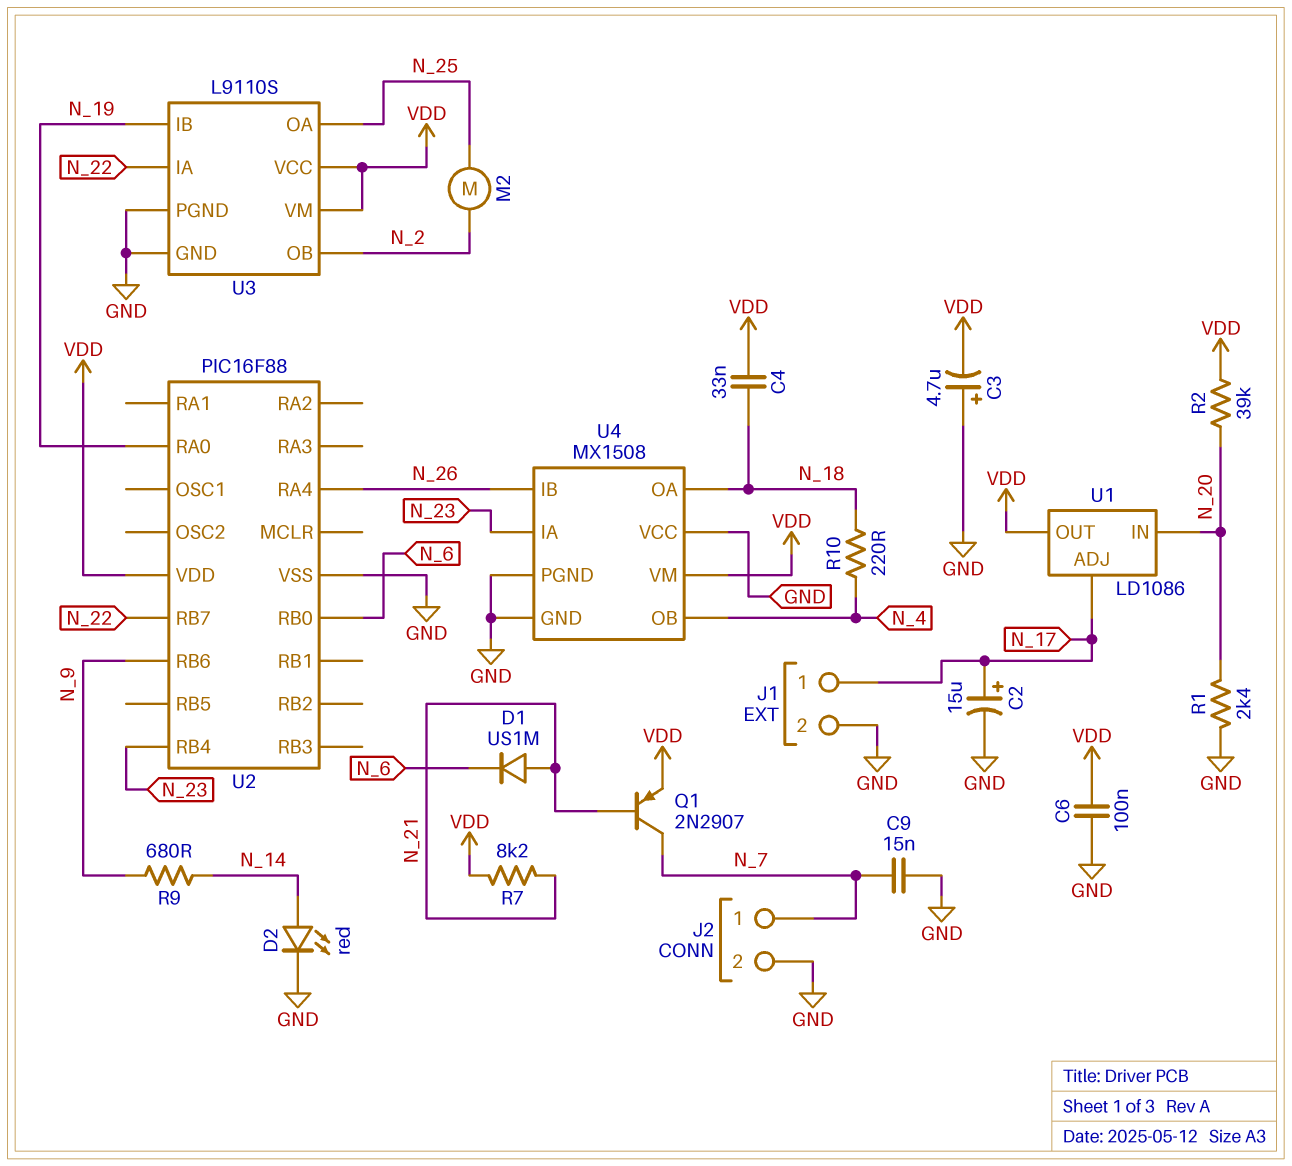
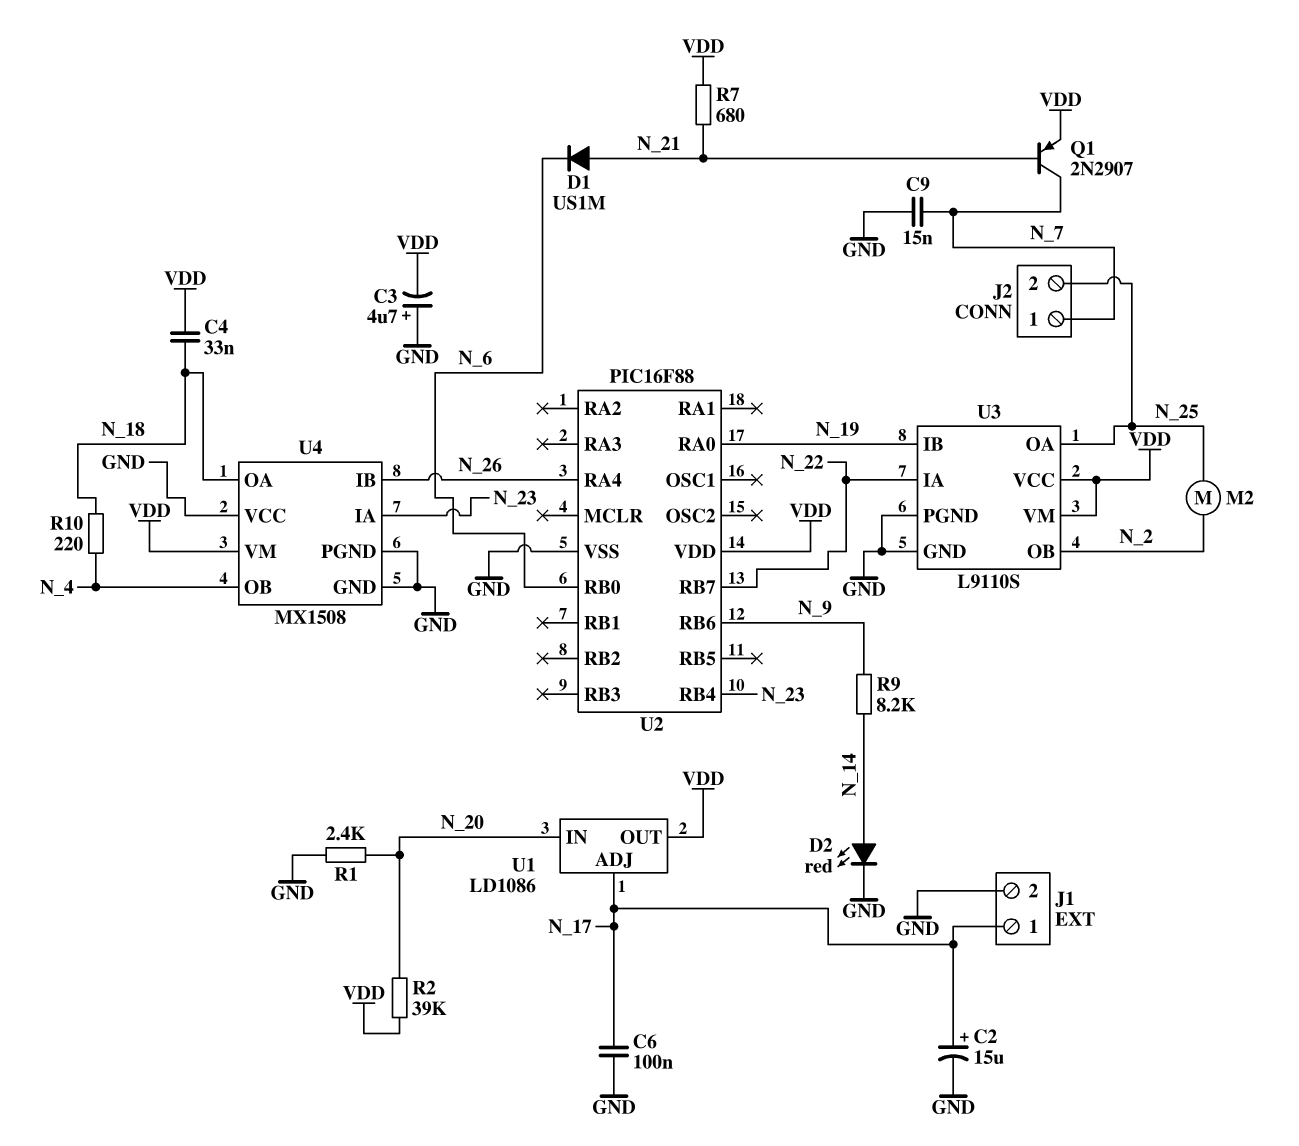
C6: 100nF (GND, VDD) -> 100nF (GND, N_17)
J2 pin 2: GND -> N_25
R7: 8.2k (N_21, VDD) -> 680 (N_21, VDD)
R9: 680 (N_9, N_14) -> 8.2k (N_9, N_14)

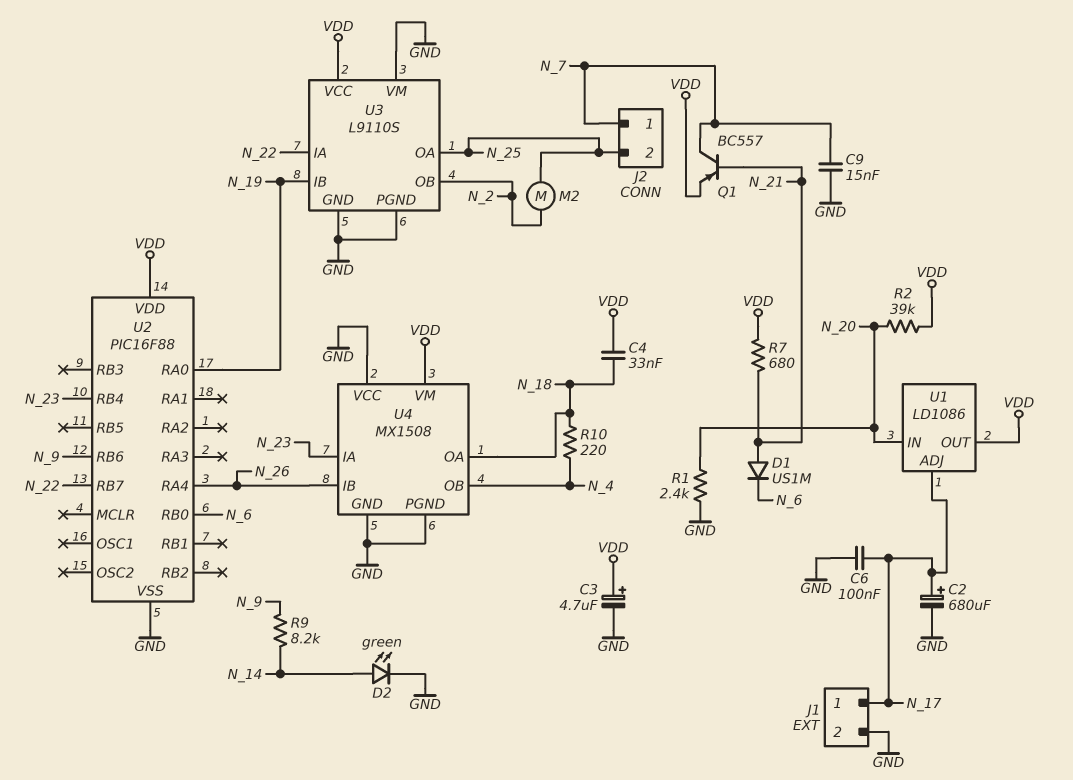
C2: 15uF (plus N_17, minus GND) -> 680uF (plus N_17, minus GND)
C3: 4.7uF (plus GND, minus VDD) -> 4.7uF (plus VDD, minus GND)
D2: LED red (A N_14, K GND) -> LED green (A N_14, K GND)
Q1: PNP 2N2907 (B N_21, C N_7, E VDD) -> PNP BC557 (B N_21, C N_7, E VDD)
U3 pin VM: VDD -> GND

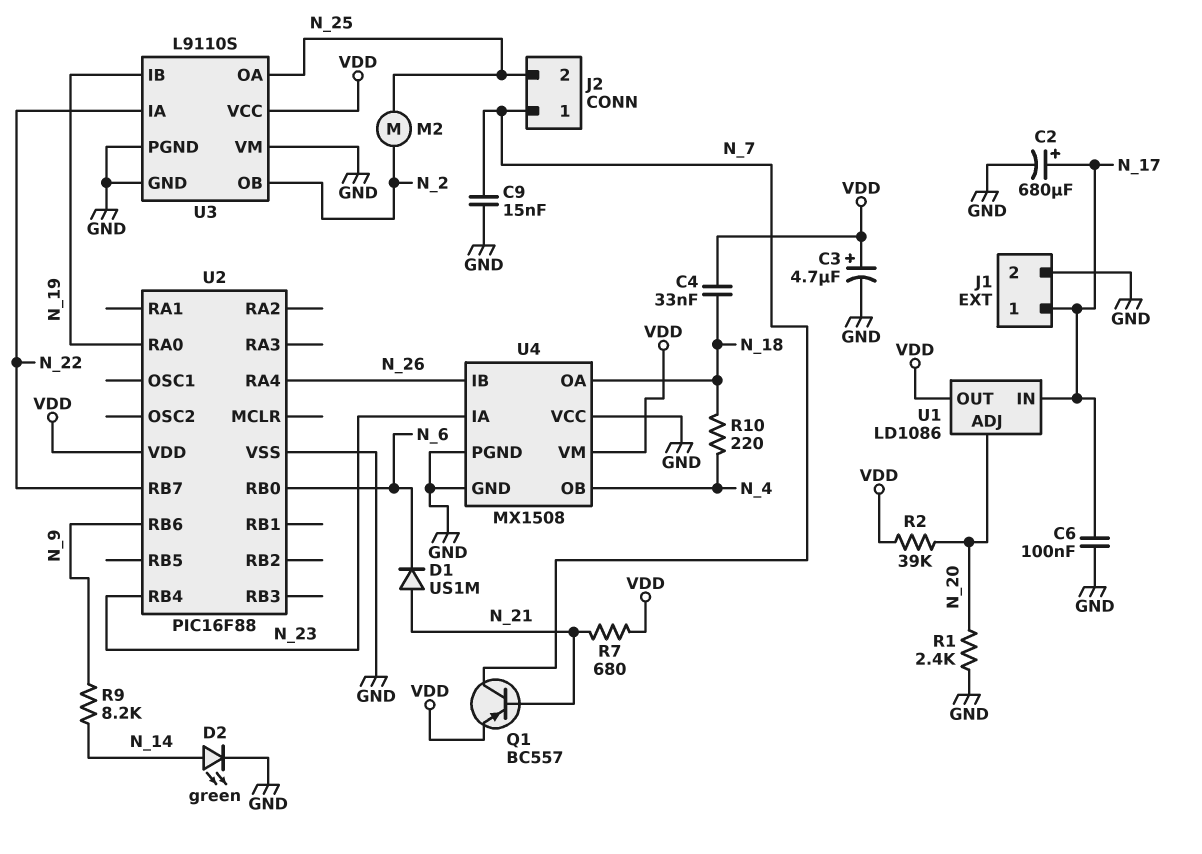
U1 pin ADJ: N_17 -> N_20
U1 pin IN: N_20 -> N_17

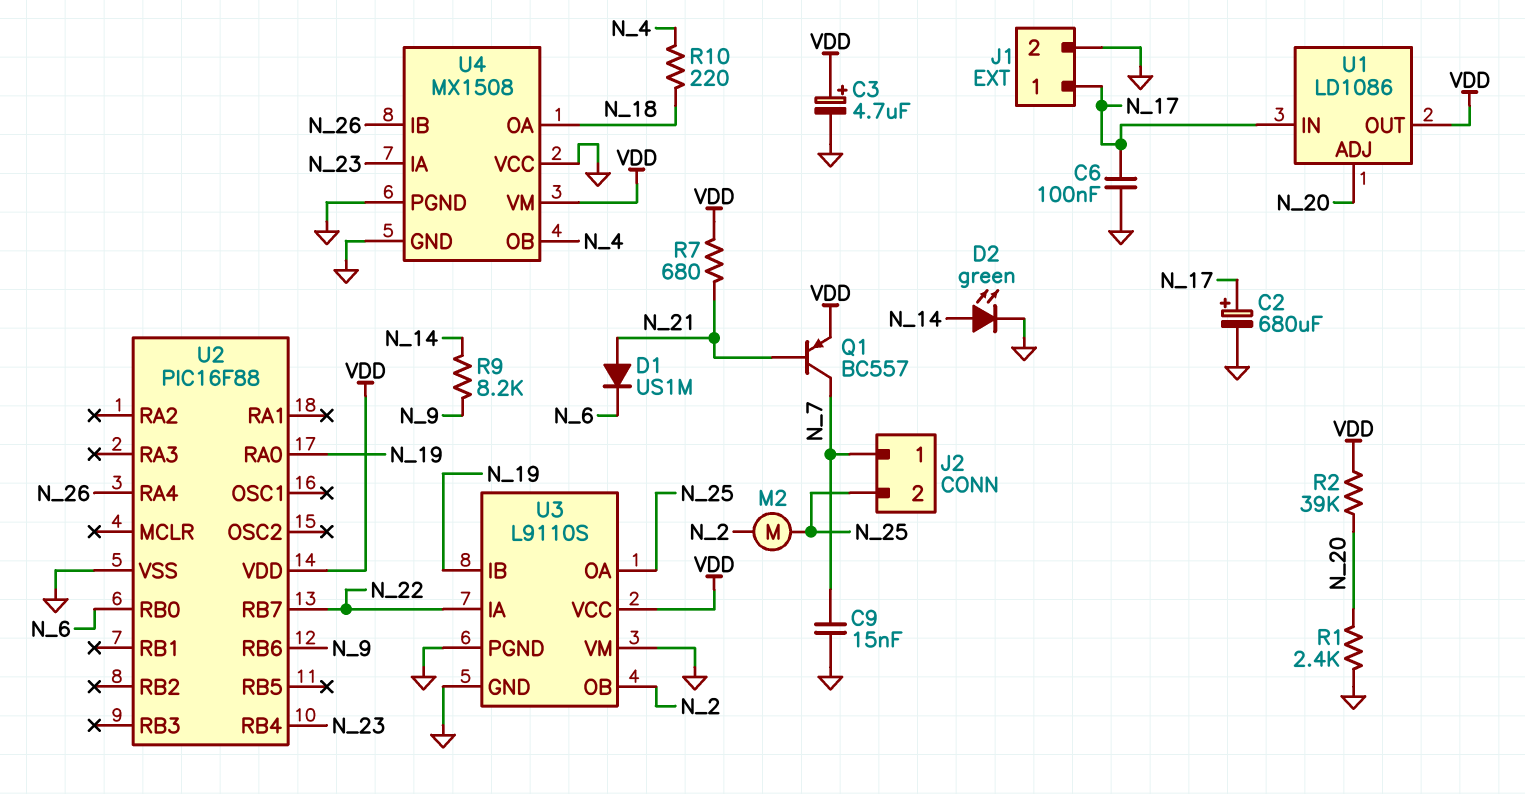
C4: 33nF (N_18, VDD) -> none

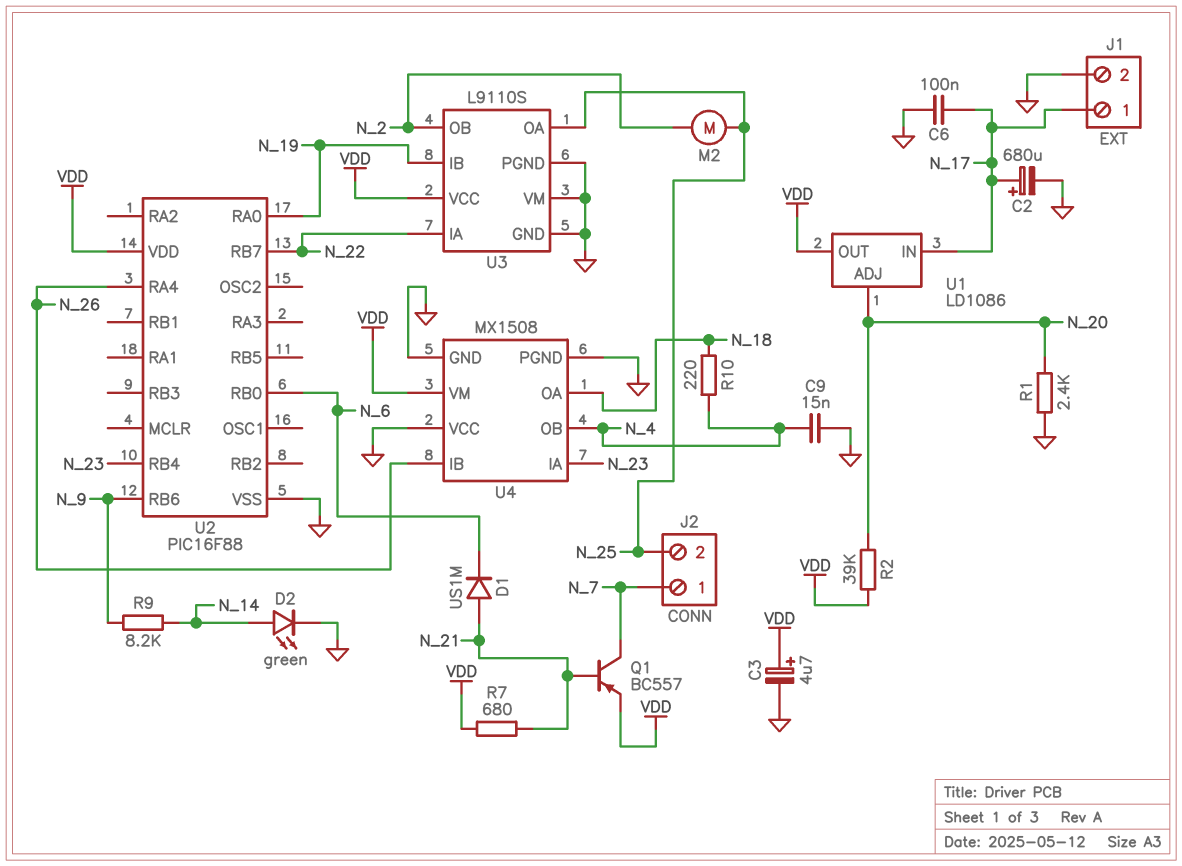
C9: 15nF (GND, N_7) -> 15nF (GND, N_4)

